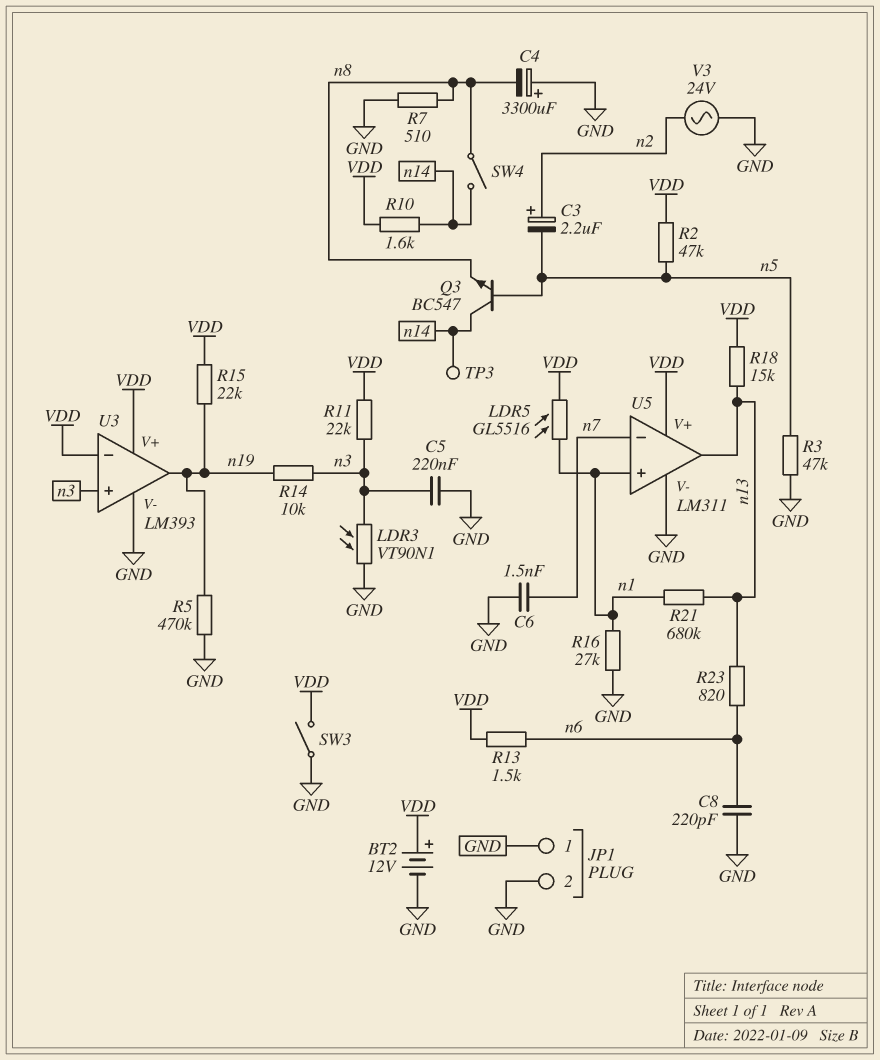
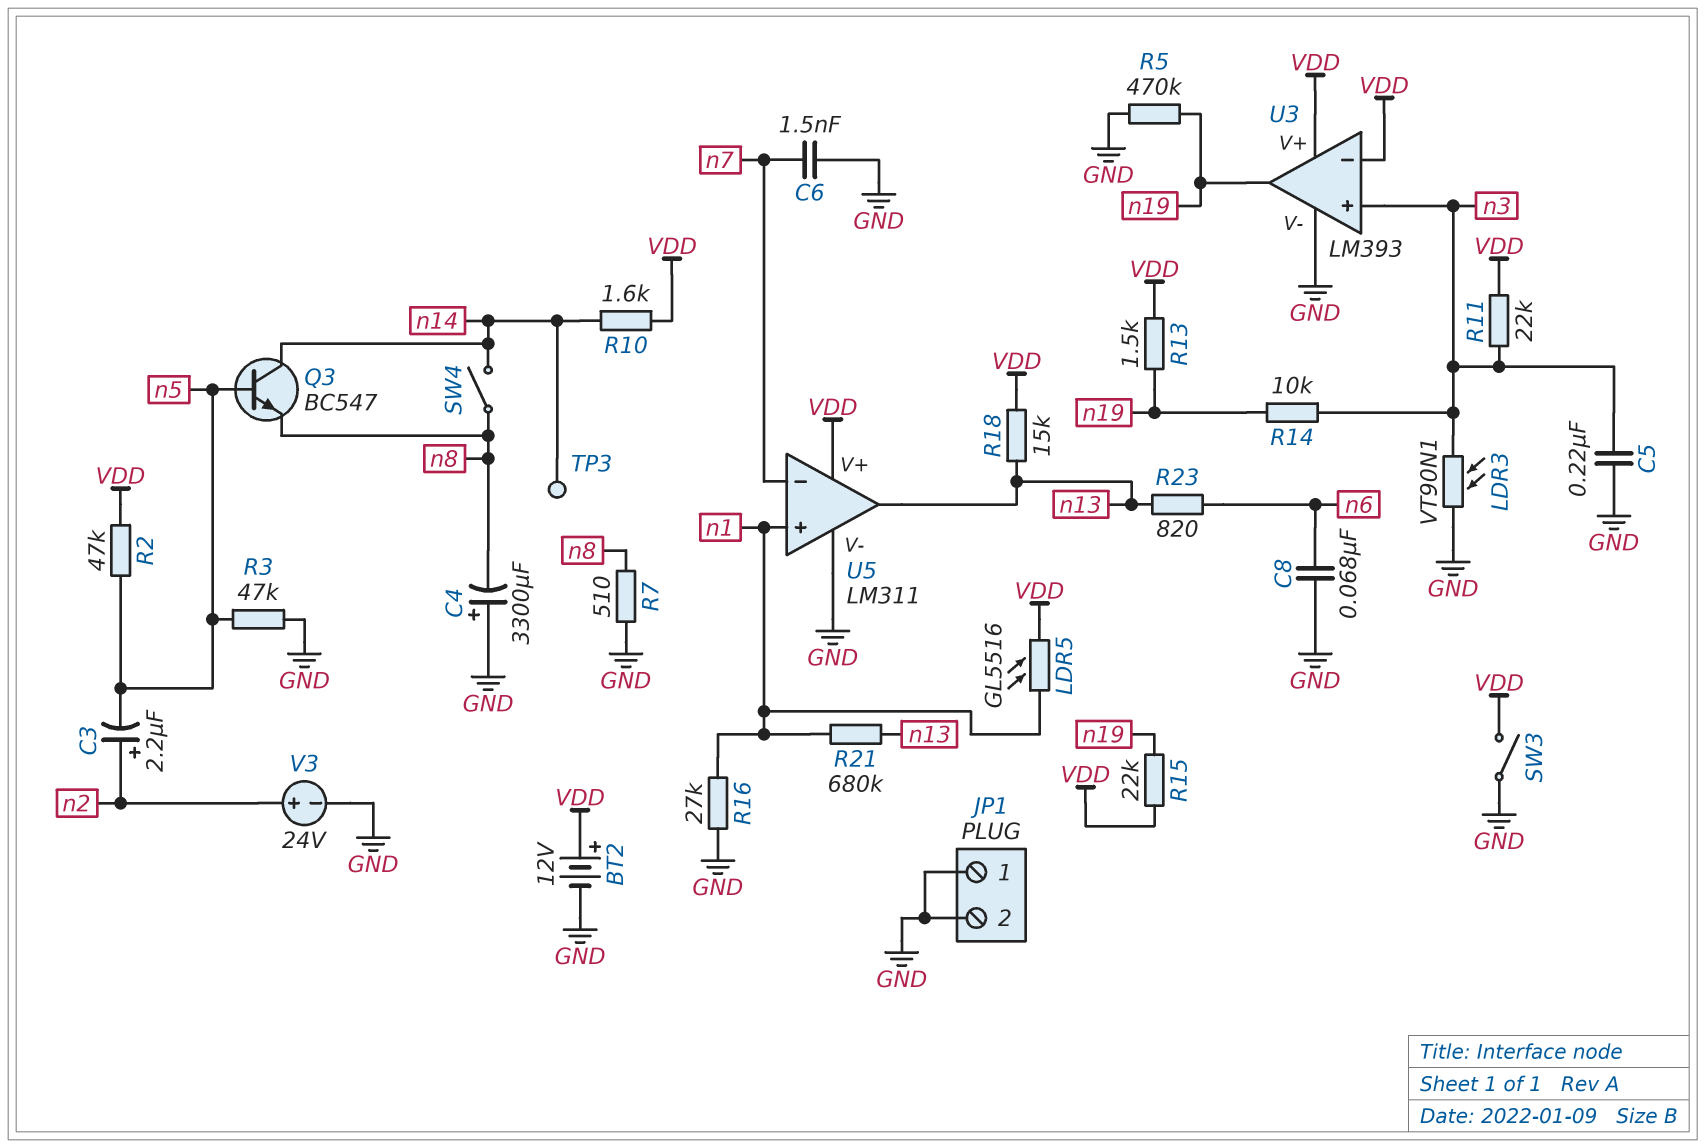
C8: 220pF (GND, n6) -> 68nF (GND, n6)
R13: 1.5k (VDD, n6) -> 1.5k (VDD, n19)
V3: AC 24V (GND, n2) -> 24V (plus n2, minus GND)

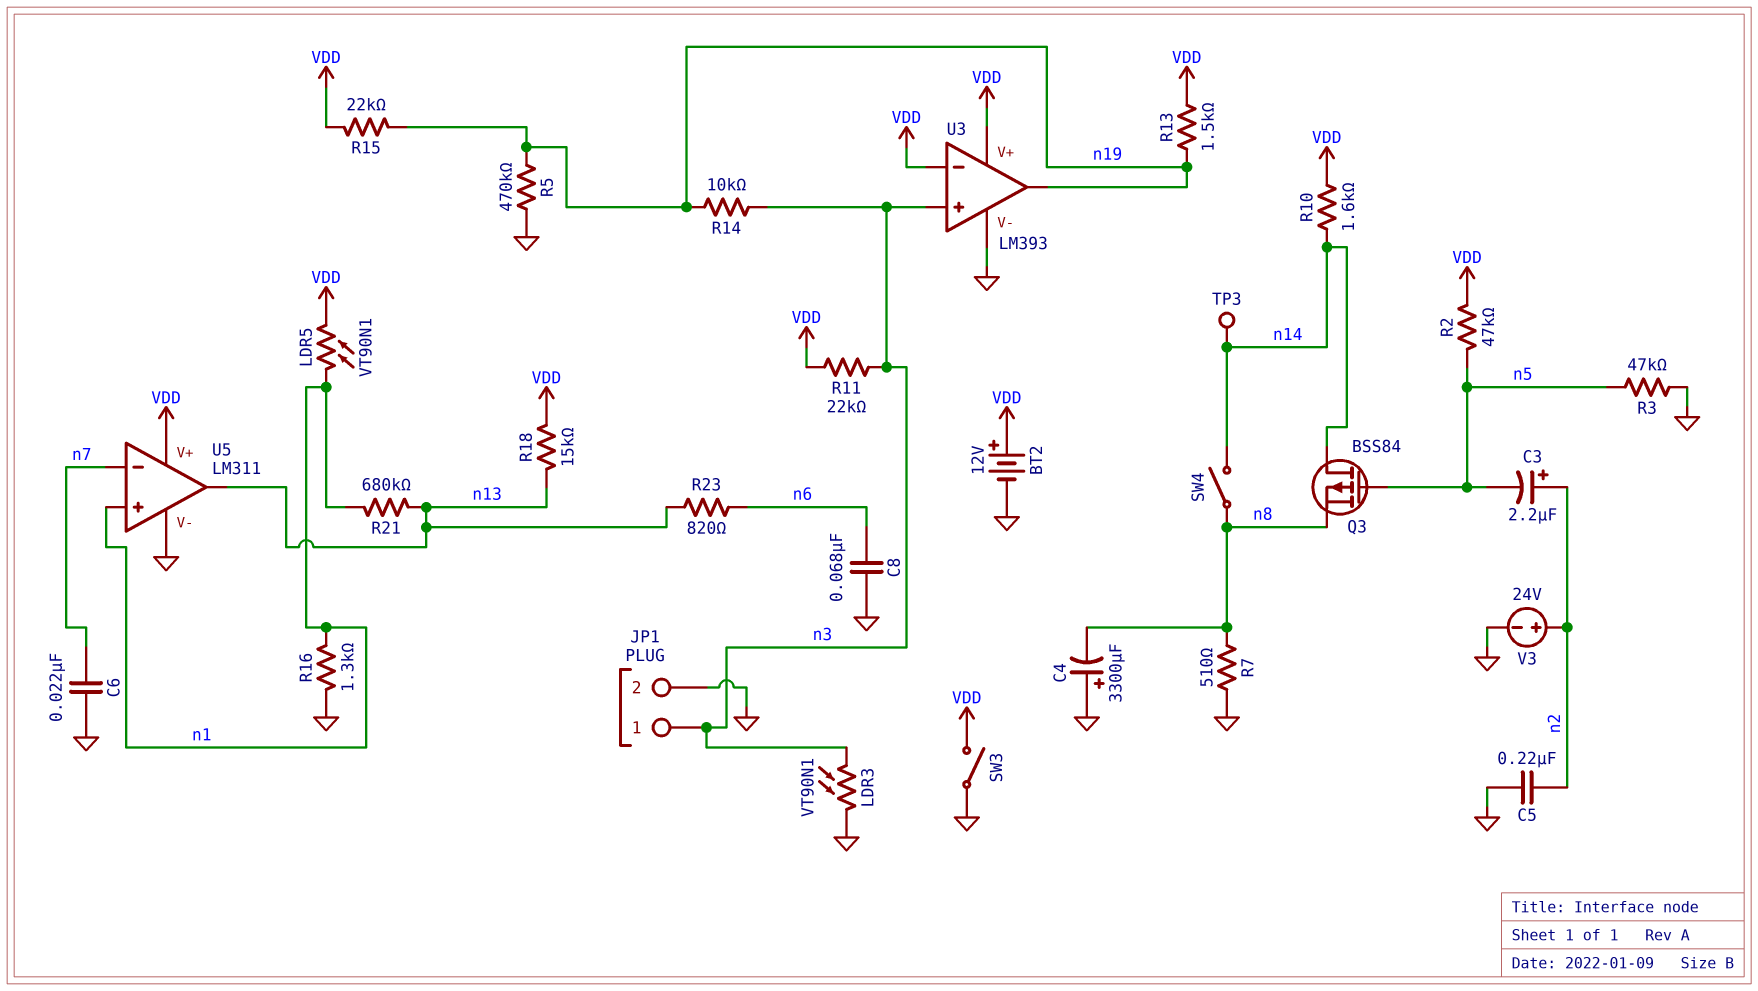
C5: 220nF (GND, n3) -> 220nF (GND, n2)
C6: 1.5nF (GND, n7) -> 22nF (GND, n7)
JP1 pin 1: GND -> n3
LDR5: GL5516 (VDD, n1) -> VT90N1 (VDD, n1)
Q3: NPN BC547 (B n5, C n14, E n8) -> PMOS BSS84 (G n5, D n14, S n8)
R16: 27k (GND, n1) -> 1.3k (GND, n1)

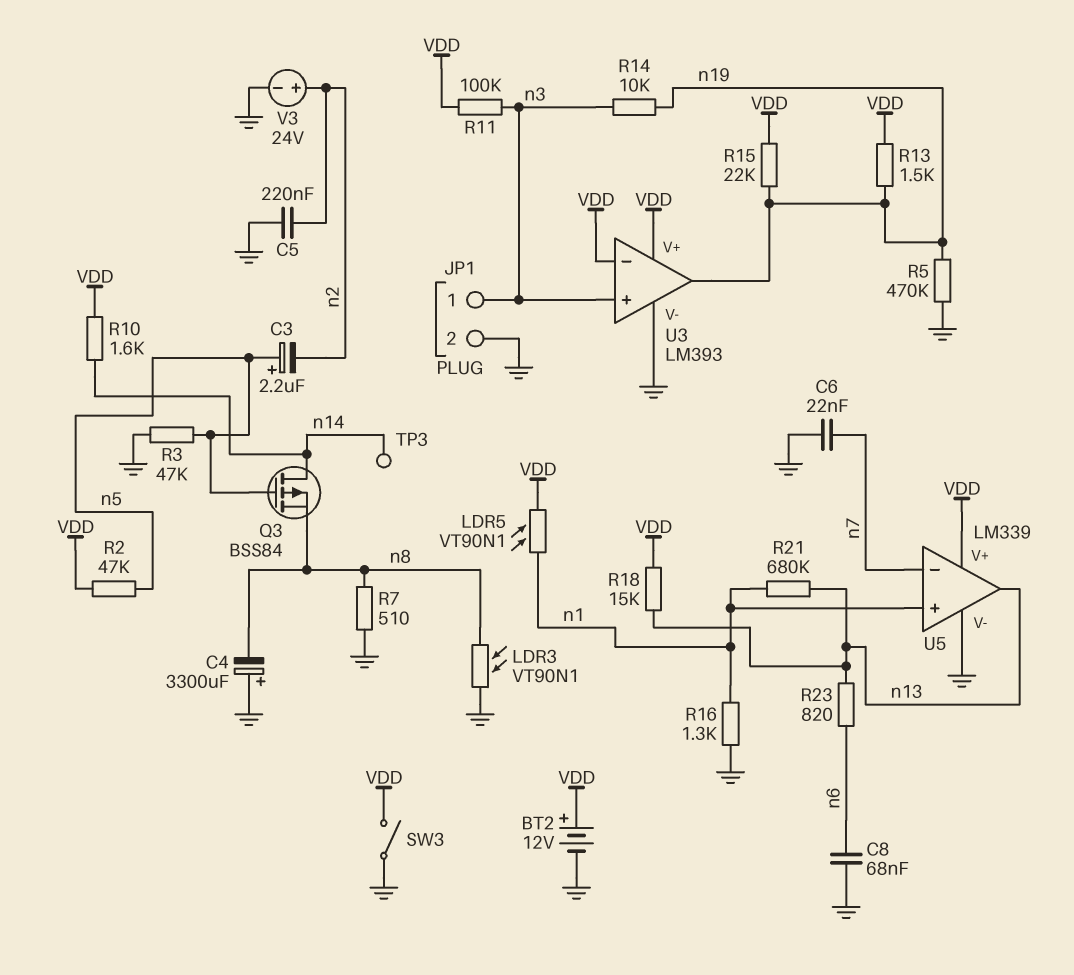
C3: 2.2uF (plus n2, minus n5) -> 2.2uF (plus n5, minus n2)
LDR3: VT90N1 (GND, n3) -> VT90N1 (GND, n8)
R11: 22k (VDD, n3) -> 100k (VDD, n3)
SW4: switch (n8, n14) -> none
U5: LM311 -> LM339

